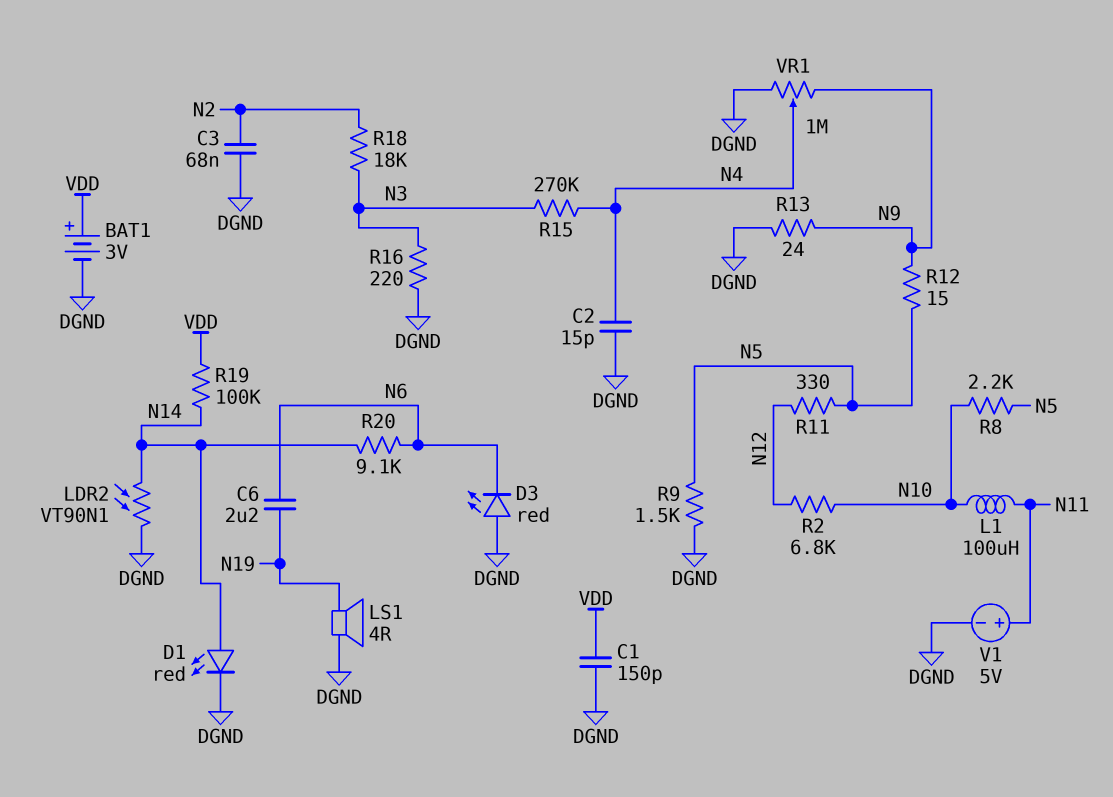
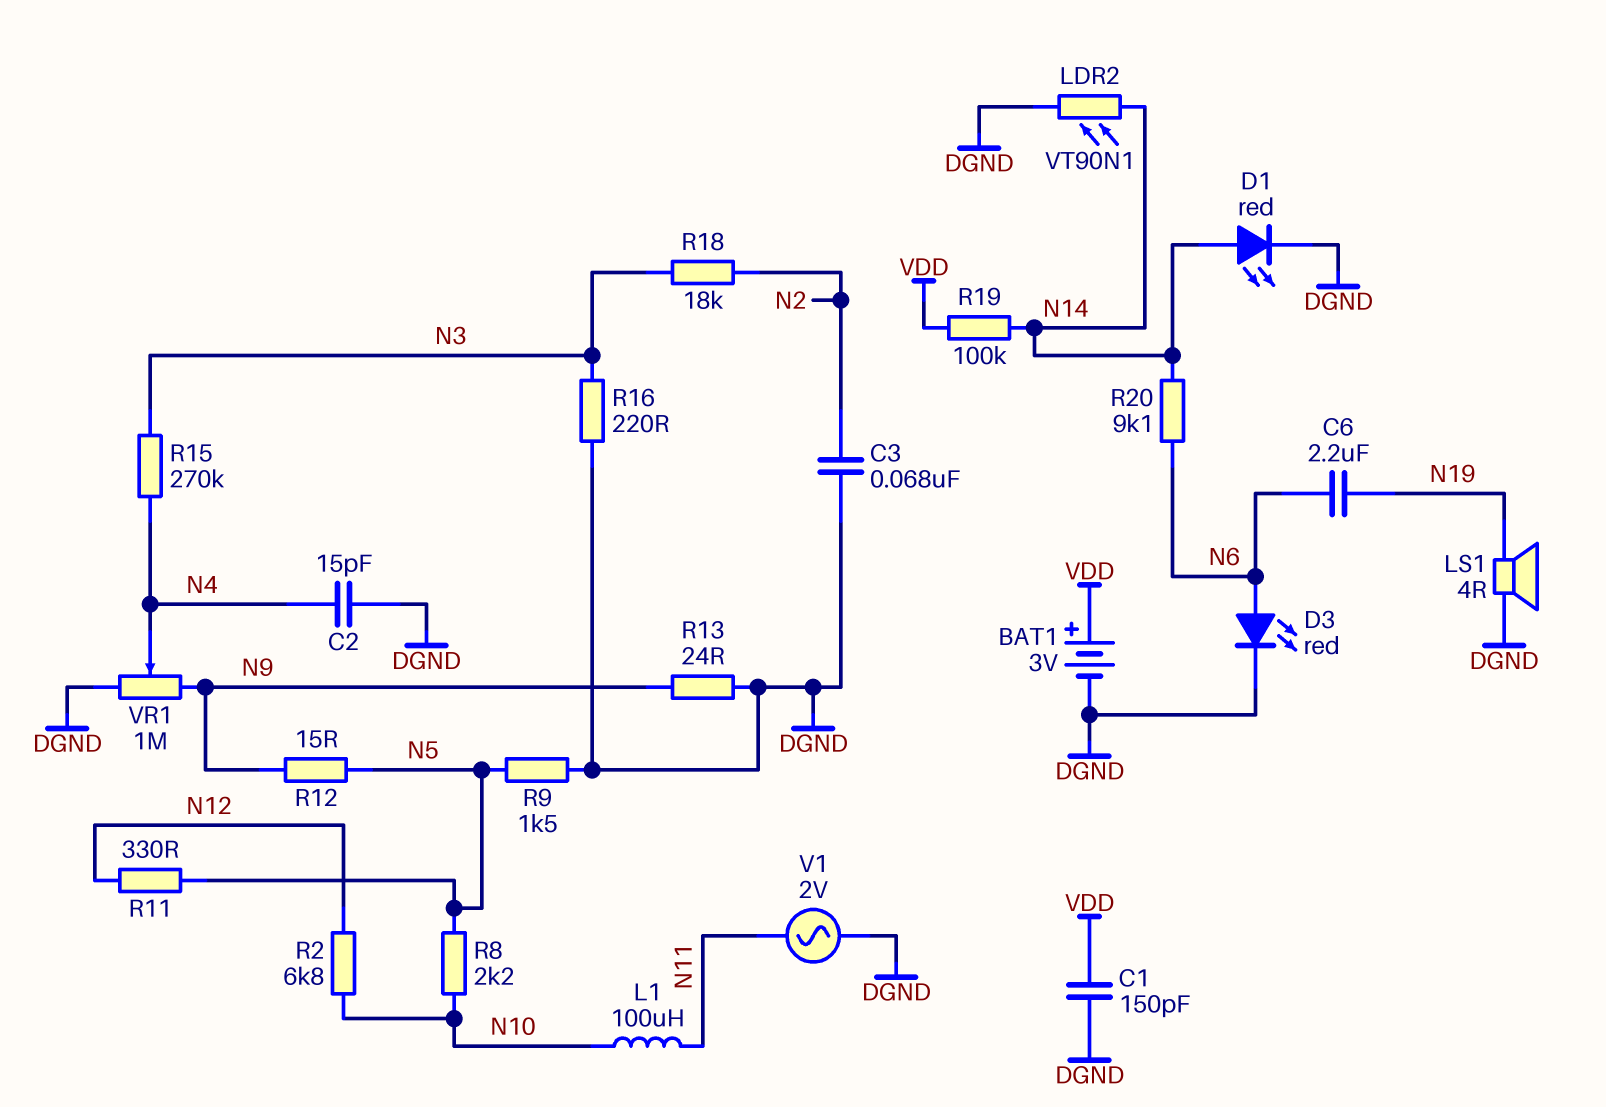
D3: LED red (A DGND, K N6) -> LED red (A N6, K DGND)
V1: 5V (plus N11, minus DGND) -> AC 2V (DGND, N11)

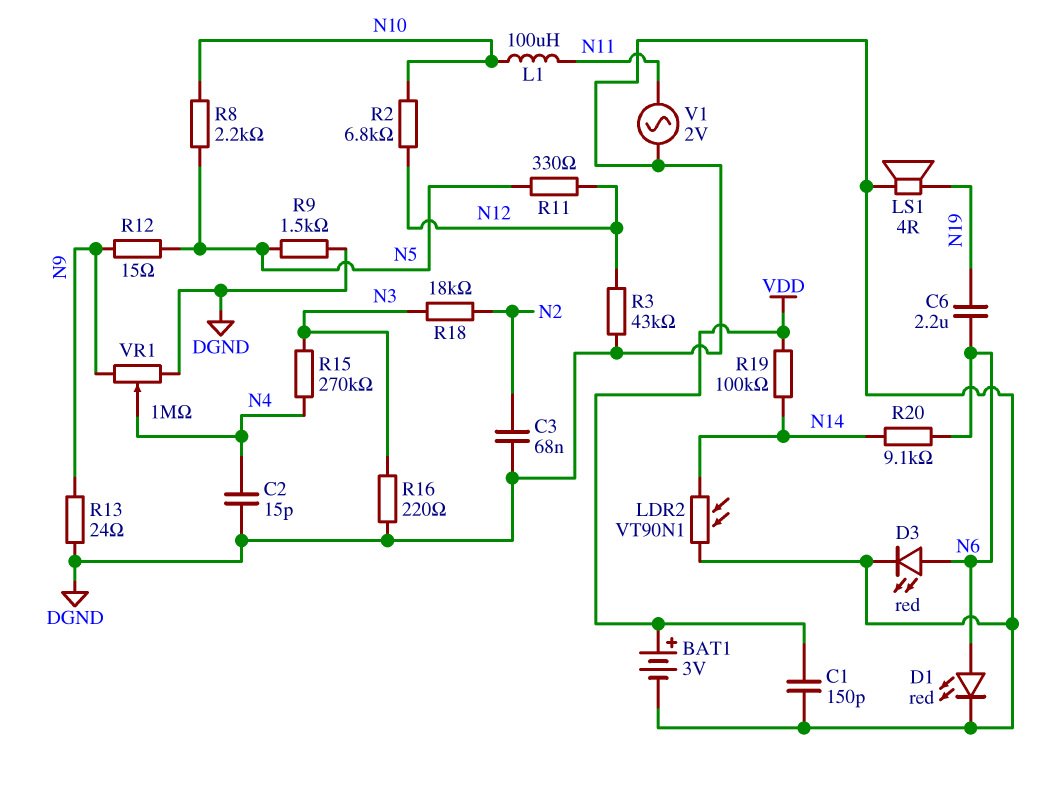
D1: LED red (A N14, K DGND) -> LED red (A N6, K DGND)
R3: none -> 43k (DGND, N12)

